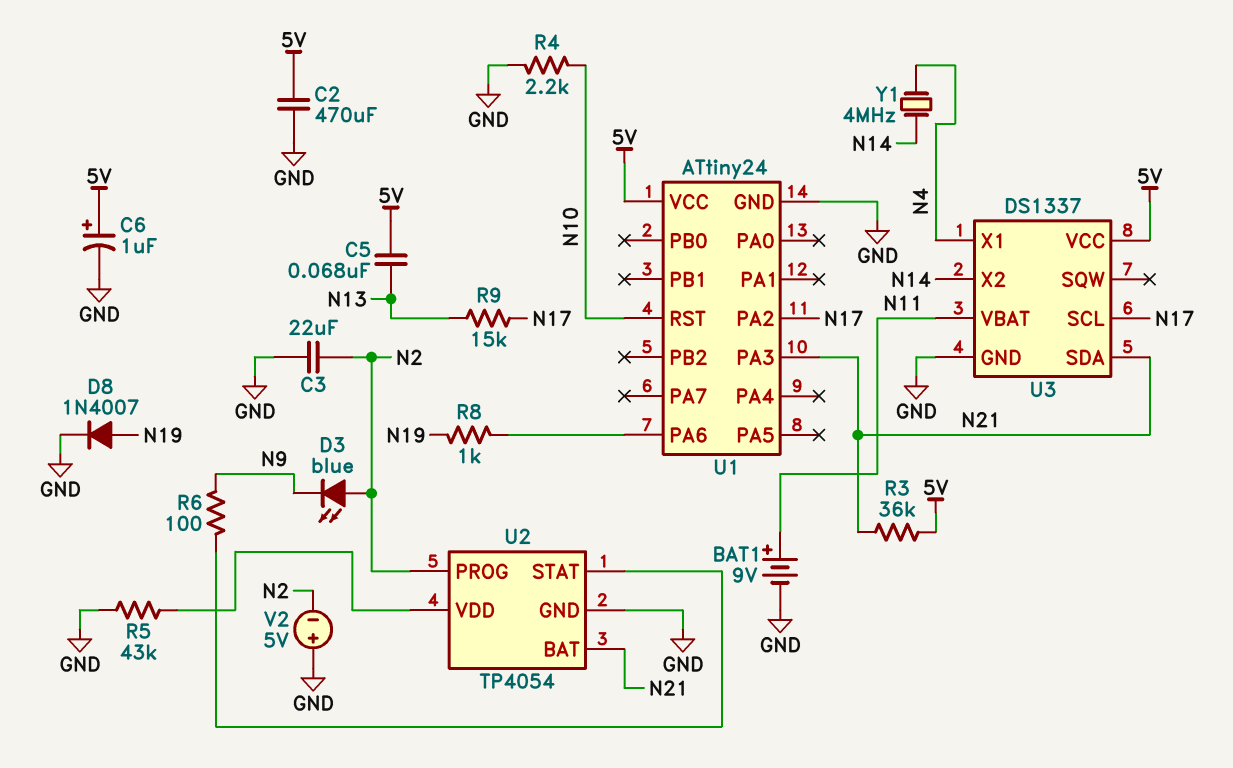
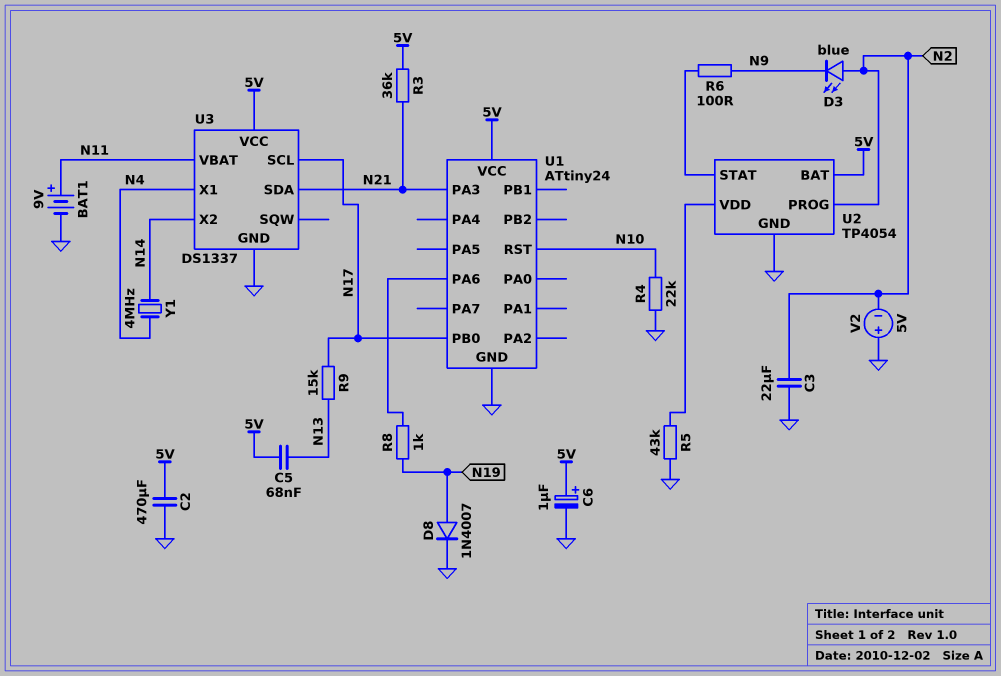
R4: 2.2k (GND, N10) -> 22k (GND, N10)
U1 pin PA2: N17 -> none
U1 pin PB0: none -> N17
U2 pin BAT: N21 -> 5V

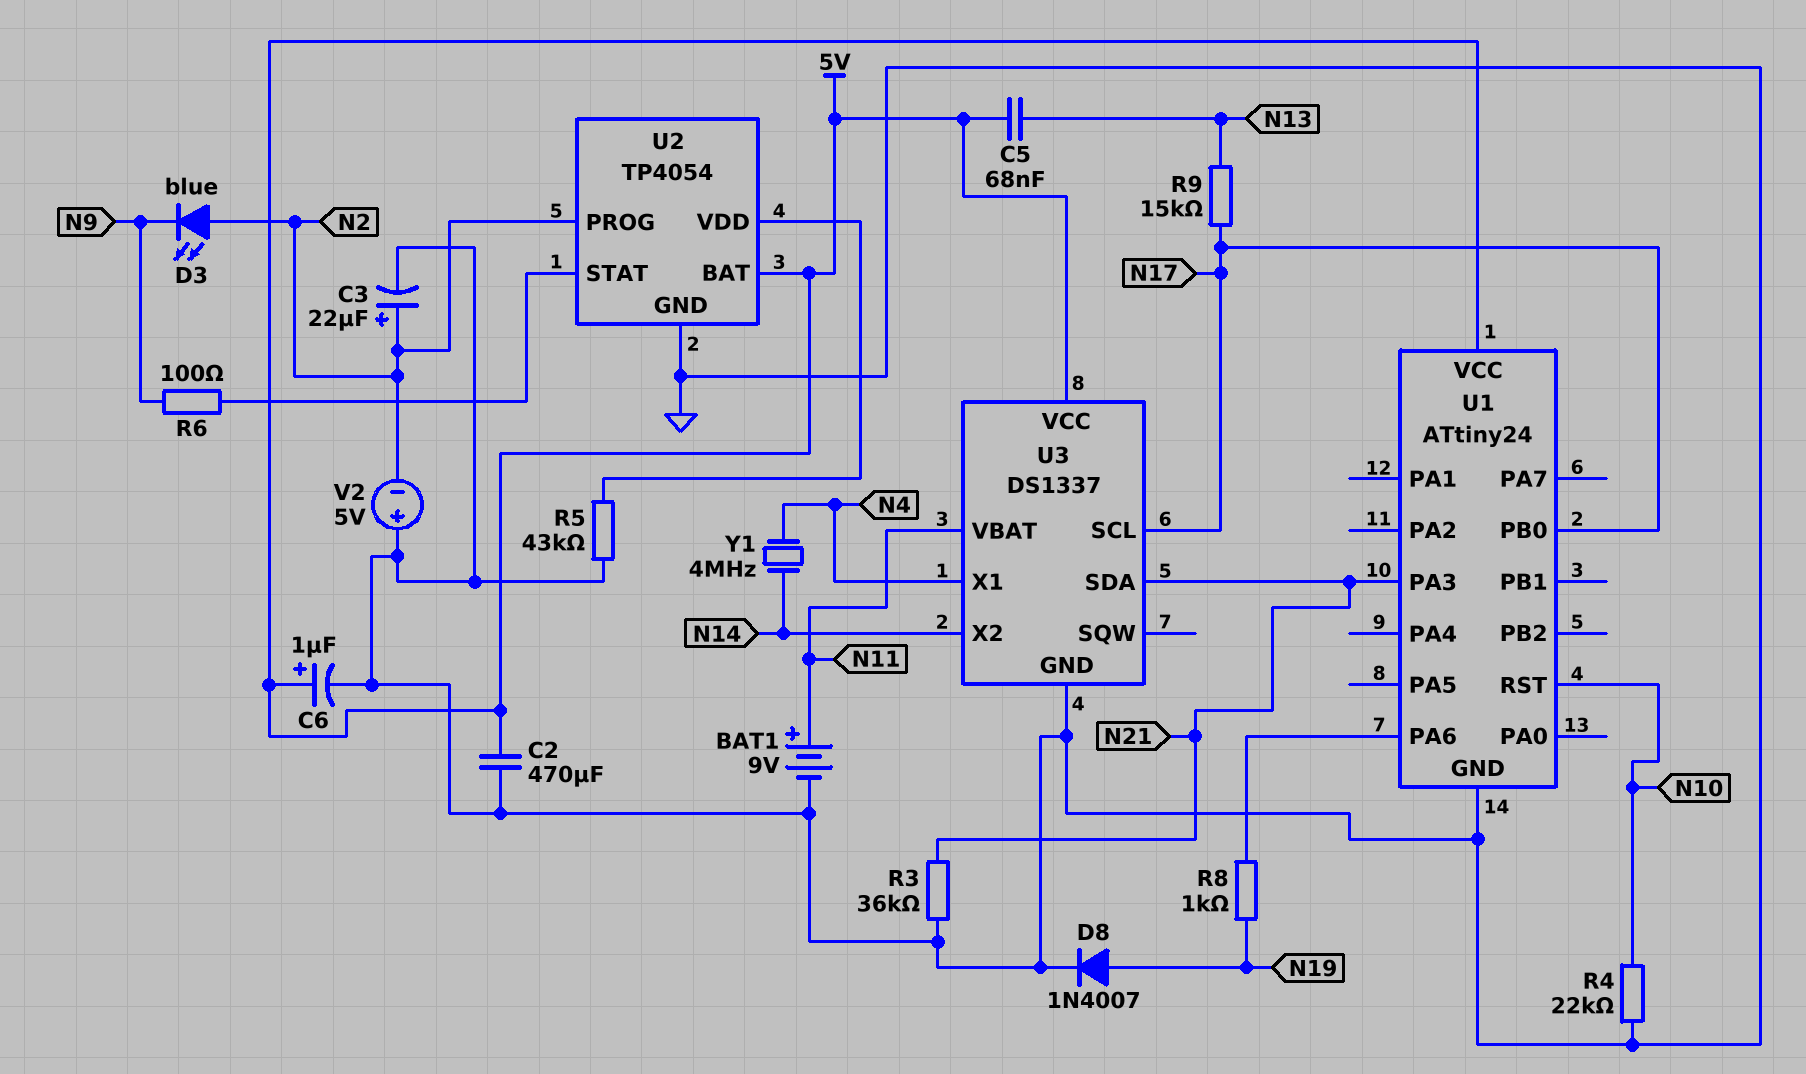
C3: 22uF (GND, N2) -> 22uF (plus N2, minus GND)
R3: 36k (5V, N21) -> 36k (GND, N21)

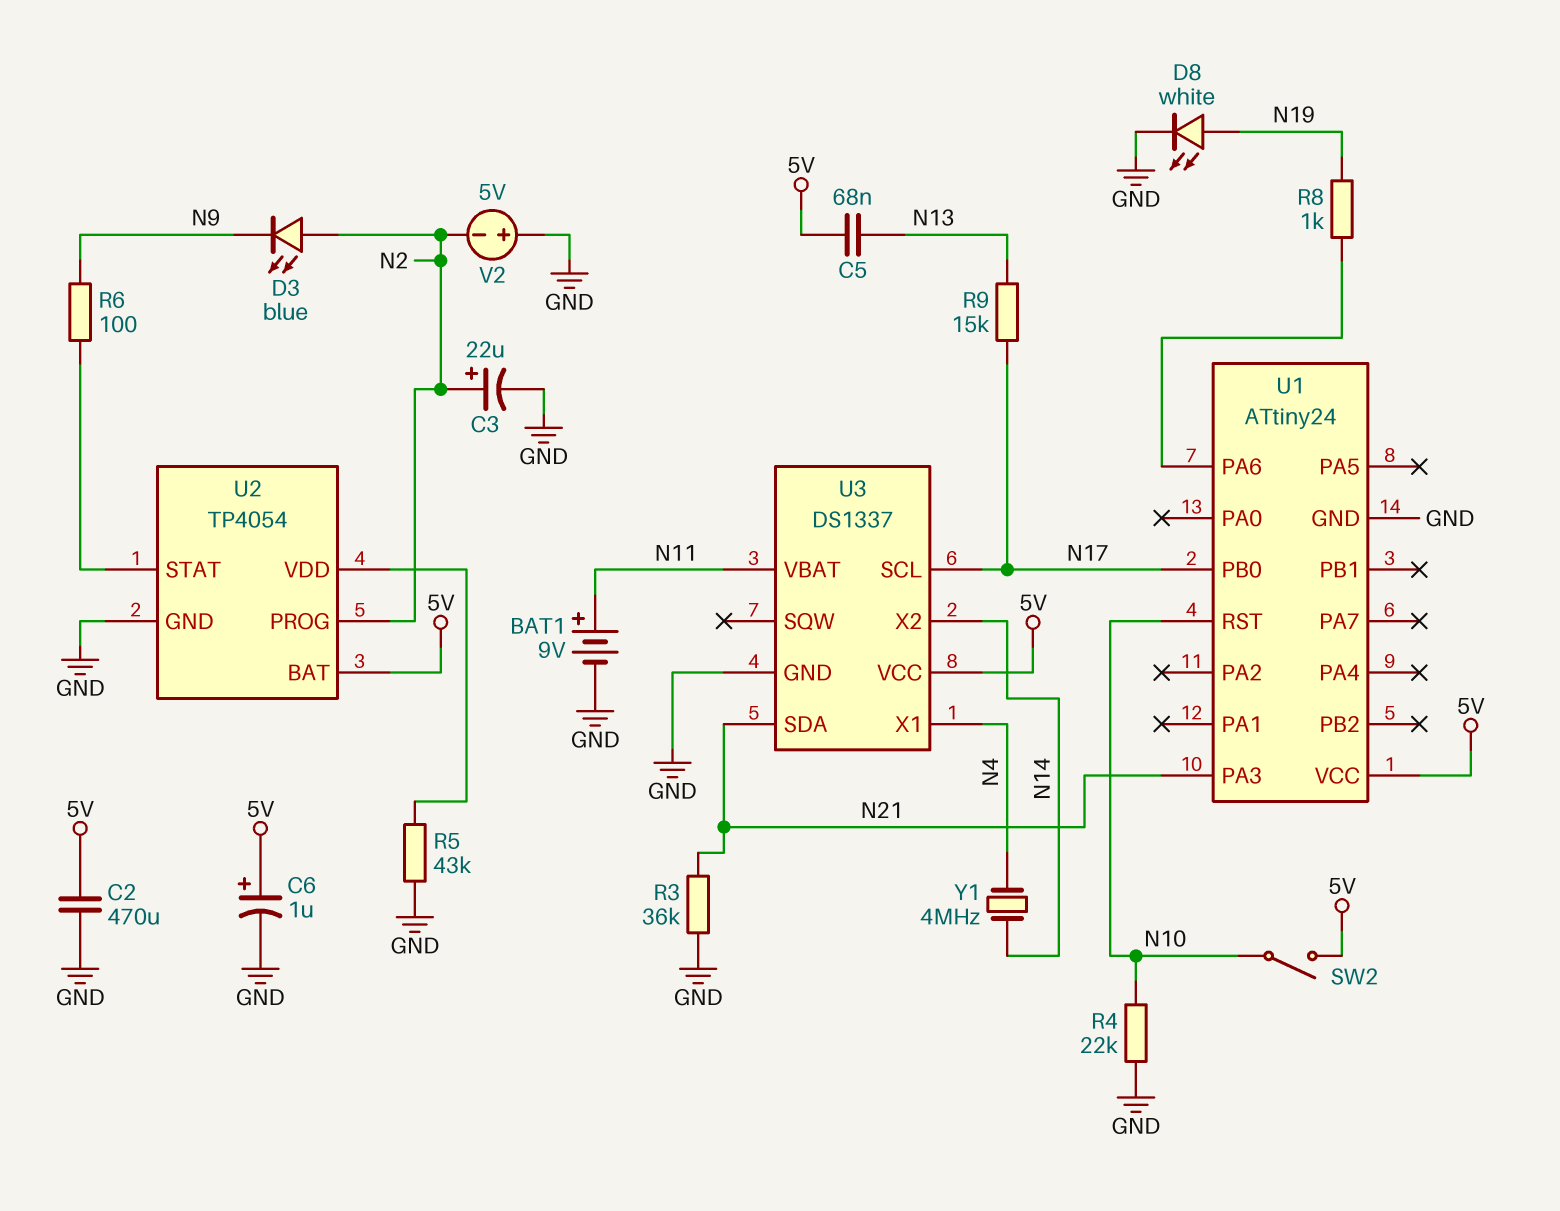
D8: diode 1N4007 (A N19, K GND) -> LED white (A N19, K GND)
SW2: none -> switch (5V, N10)

